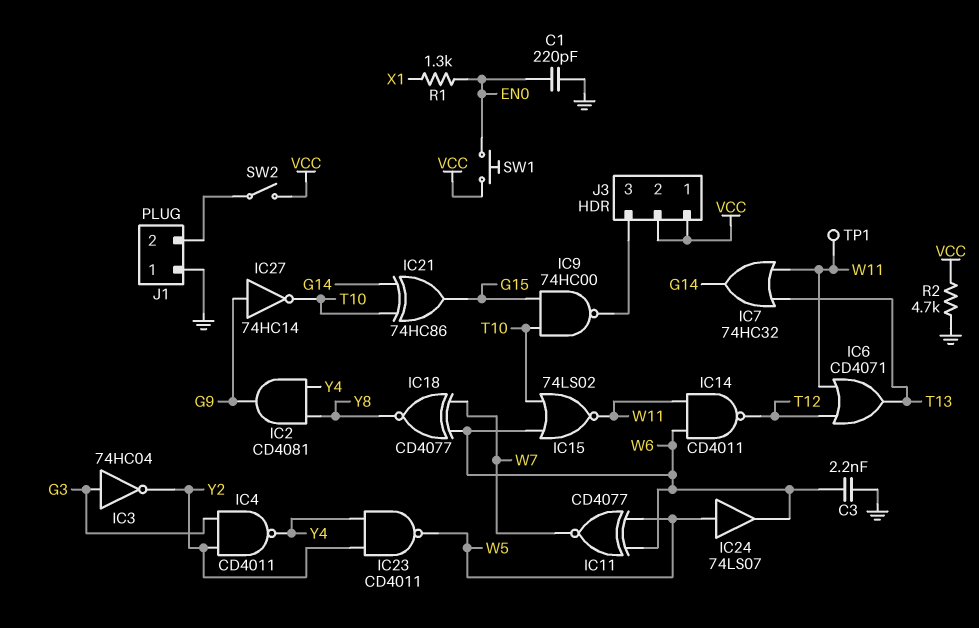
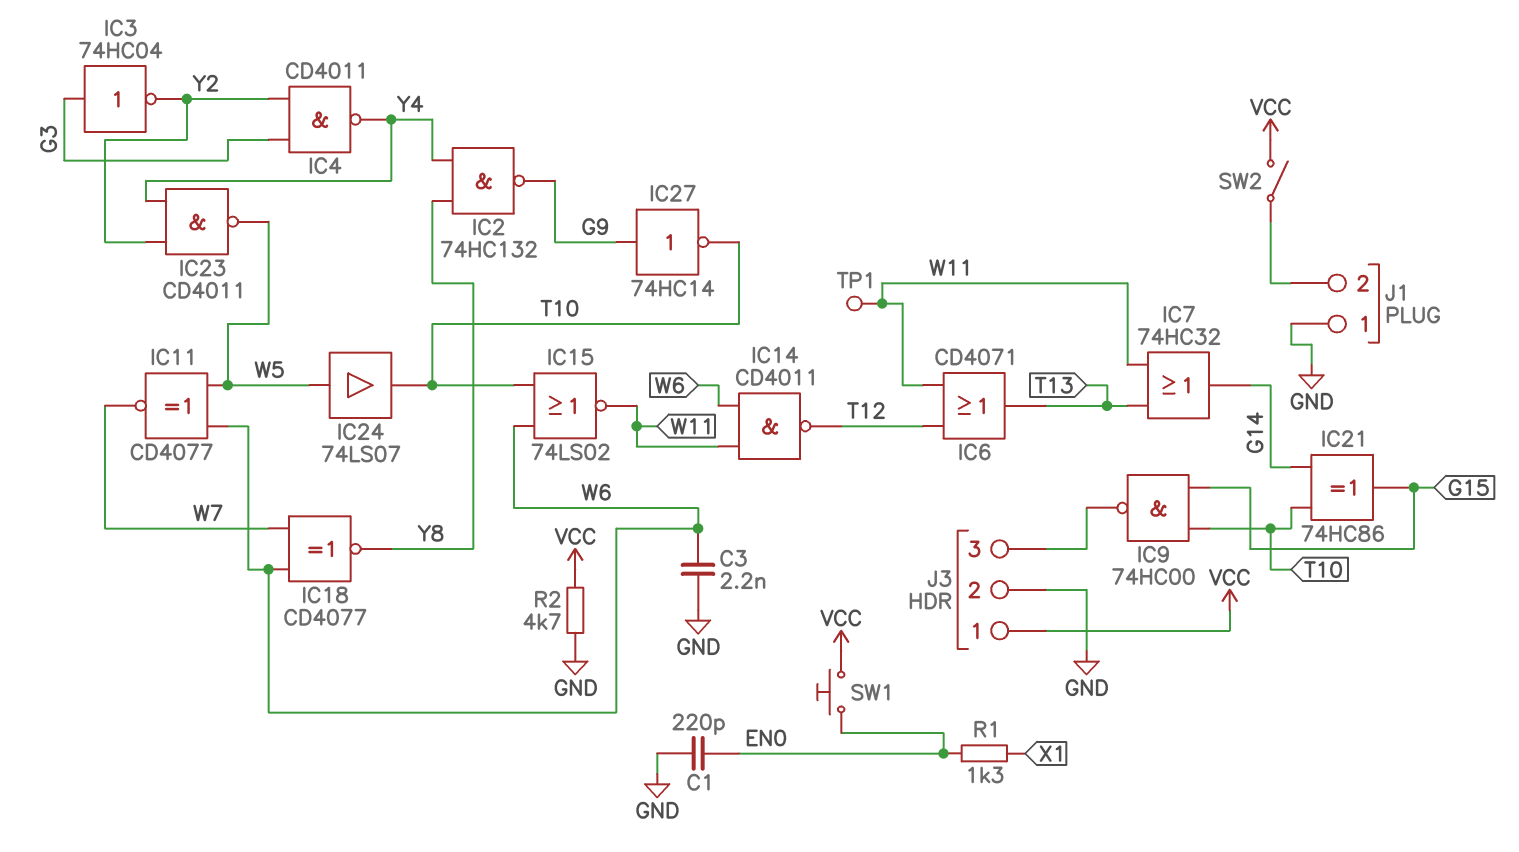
IC2: AND CD4081 (in Y4, in Y8, out G9) -> NAND 74HC132 (in Y4, in Y8, out G9)
IC24: buffer 74LS07 (in W5, out W6) -> buffer 74LS07 (in W5, out T10)
J3 pin 2: VCC -> GND

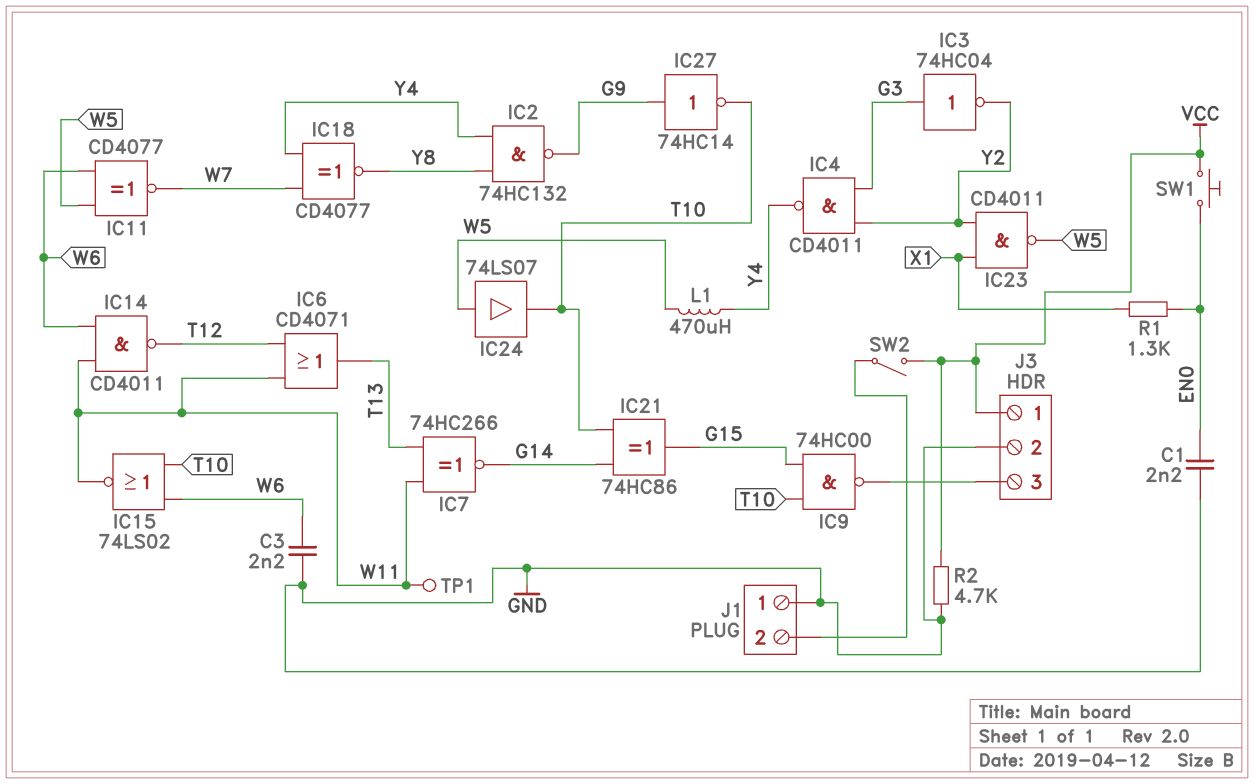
C1: 220pF (EN0, GND) -> 2.2nF (EN0, GND)
IC7: OR 74HC32 (in T13, in W11, out G14) -> XNOR 74HC266 (in T13, in W11, out G14)
IC18: XNOR CD4077 (in W6, in W7, out Y8) -> XNOR CD4077 (in W7, in Y4, out Y8)
IC23: NAND CD4011 (in Y2, in Y4, out W5) -> NAND CD4011 (in X1, in Y2, out W5)
L1: none -> 470uH (W5, Y4)

